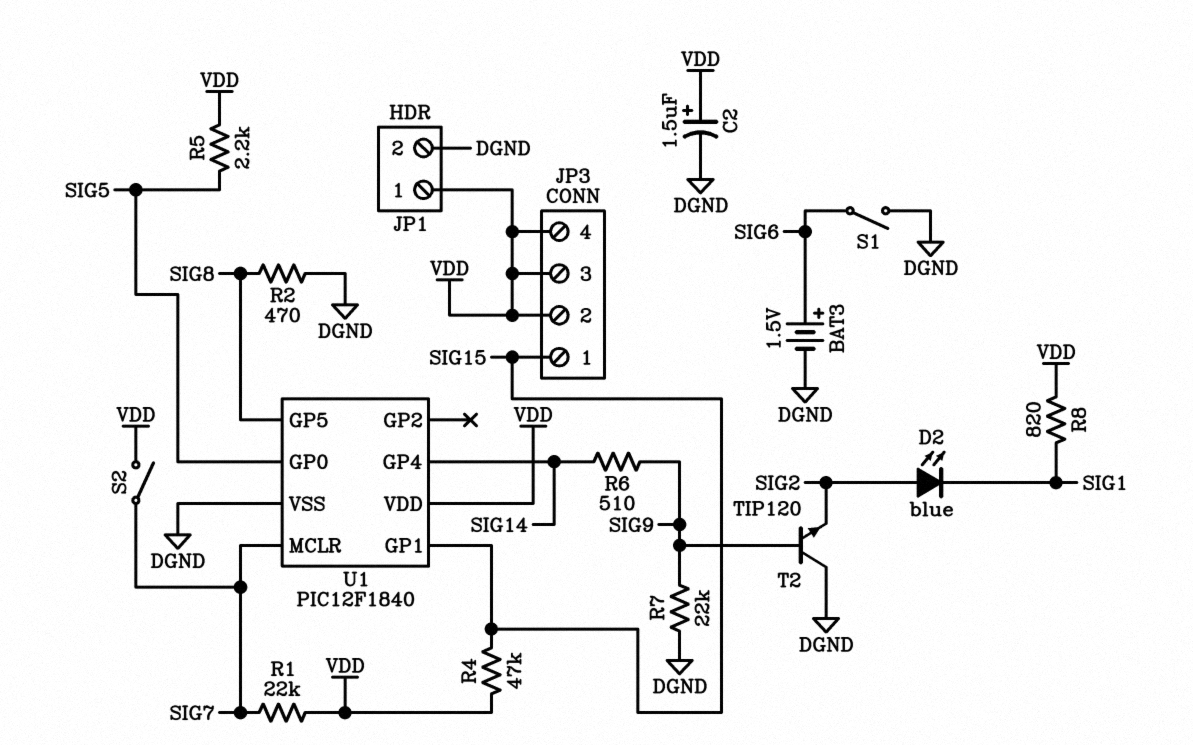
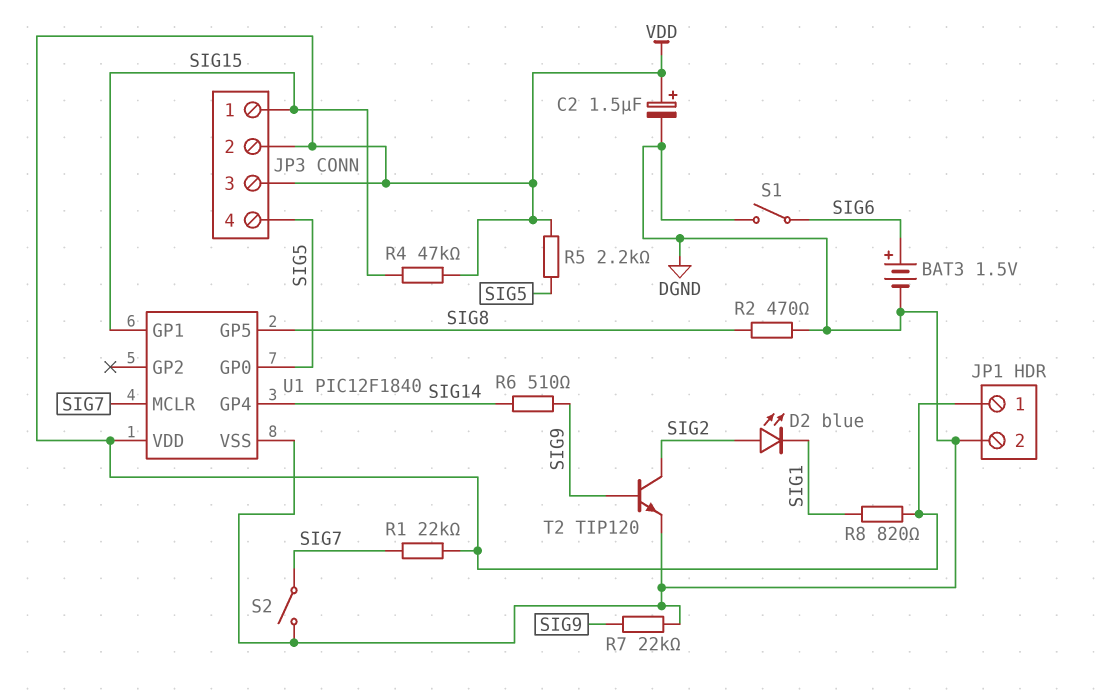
JP3 pin 4: VDD -> SIG5
S2: switch (SIG7, VDD) -> switch (DGND, SIG7)
T2: NPN TIP120 (B SIG9, C DGND, E SIG2) -> NPN TIP120 (B SIG9, C SIG2, E DGND)

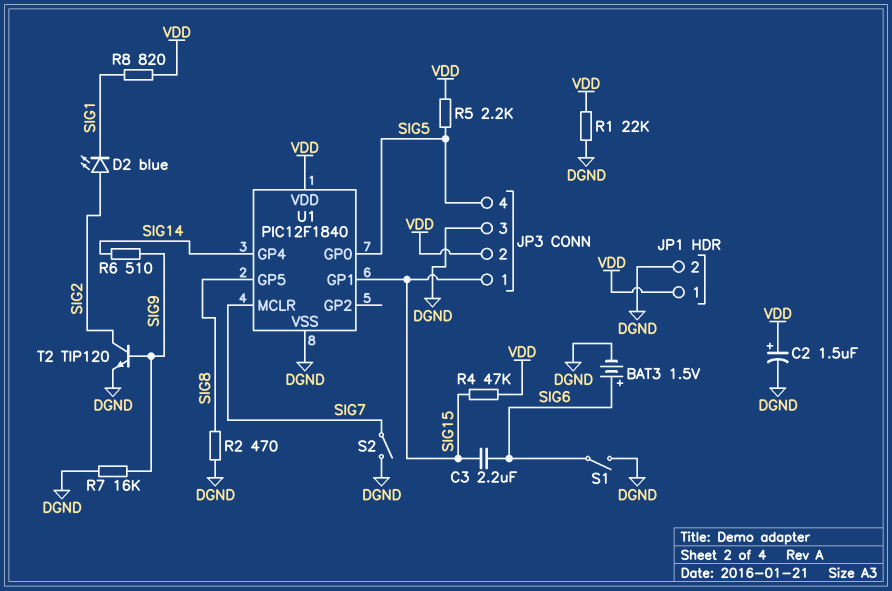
C3: none -> 2.2uF (SIG6, SIG15)
JP3 pin 3: VDD -> DGND
R1: 22k (SIG7, VDD) -> 22k (DGND, VDD)
R7: 22k (DGND, SIG9) -> 16k (DGND, SIG9)

